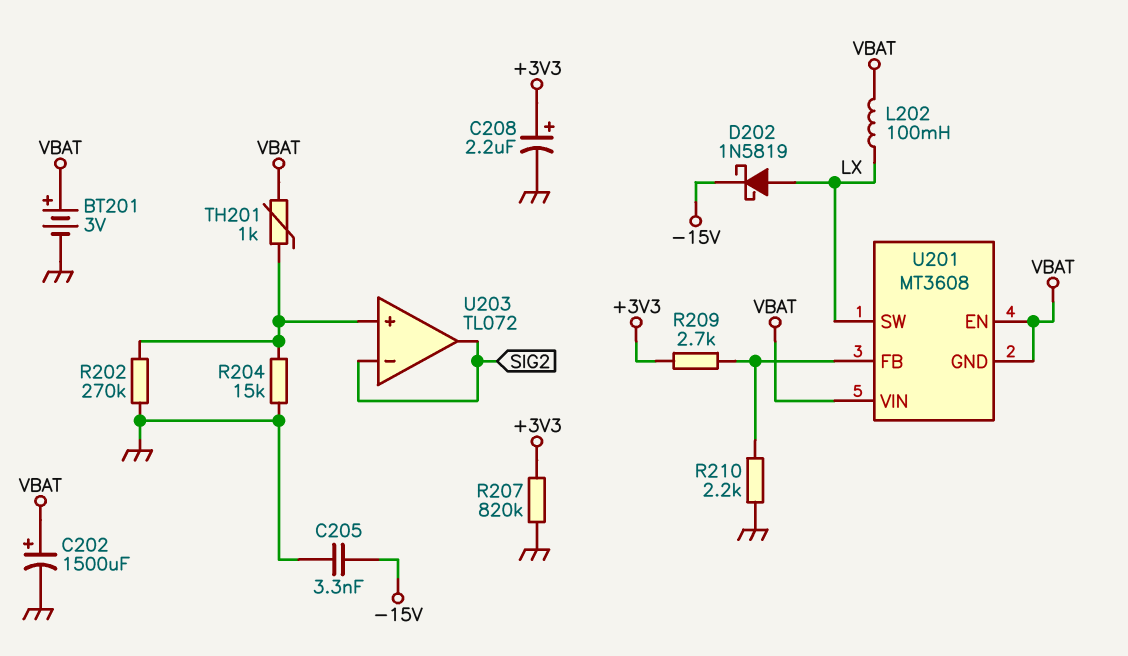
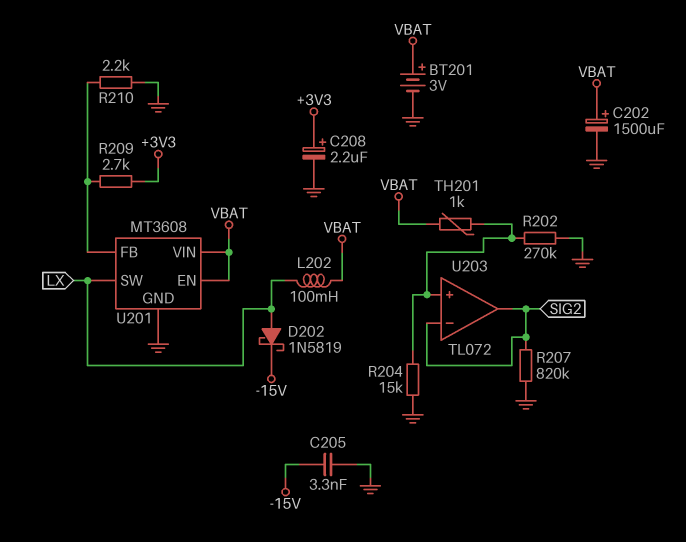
R207: 820k (+3V3, GND) -> 820k (GND, SIG2)
U201 pin GND: VBAT -> GND

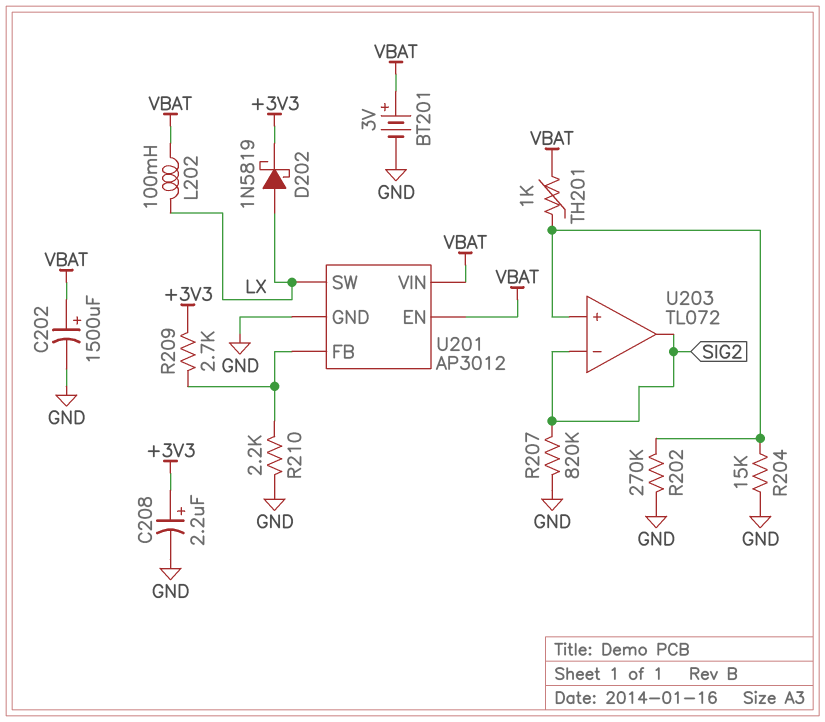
C205: 3.3nF (-15V, GND) -> none
D202: schottky 1N5819 (A LX, K -15V) -> schottky 1N5819 (A LX, K +3V3)
U201: MT3608 -> AP3012

